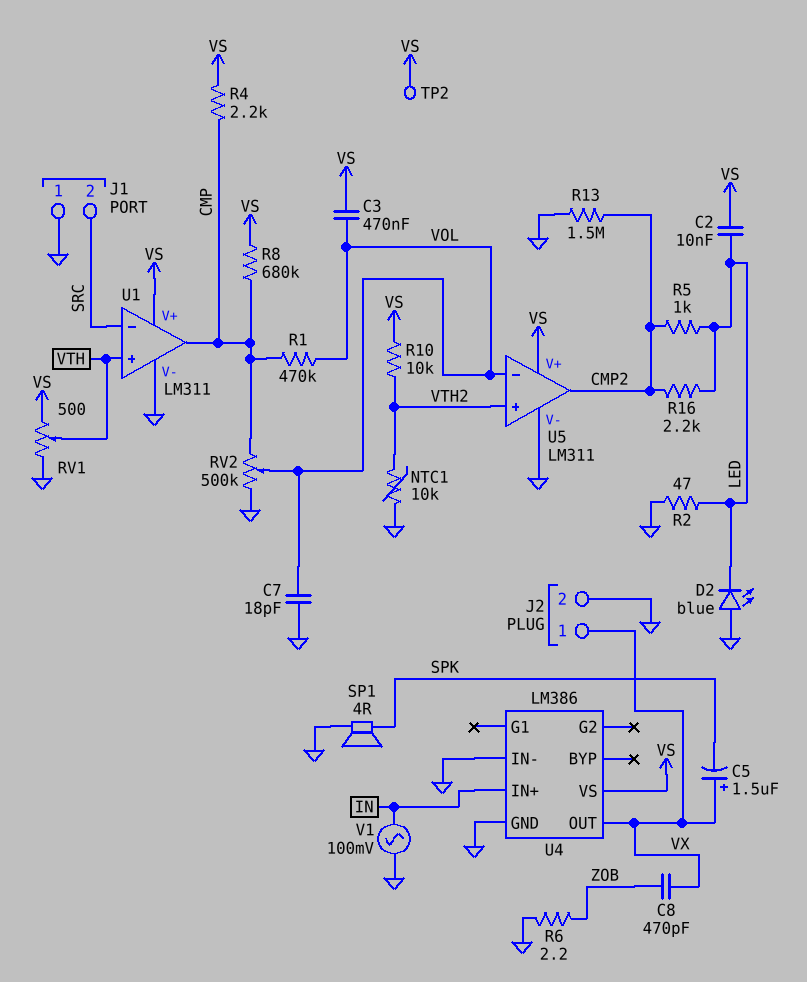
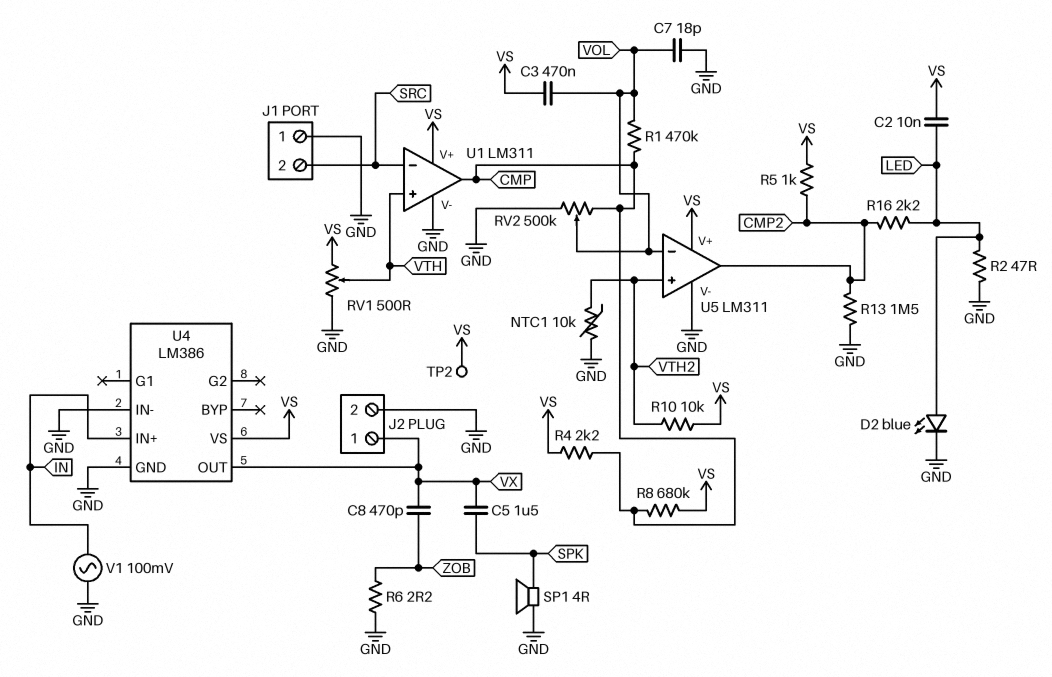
C5: 1.5uF (plus VX, minus SPK) -> 1.5uF (SPK, VX)
D2: LED blue (A GND, K LED) -> LED blue (A LED, K GND)
R5: 1k (CMP2, LED) -> 1k (CMP2, VS)

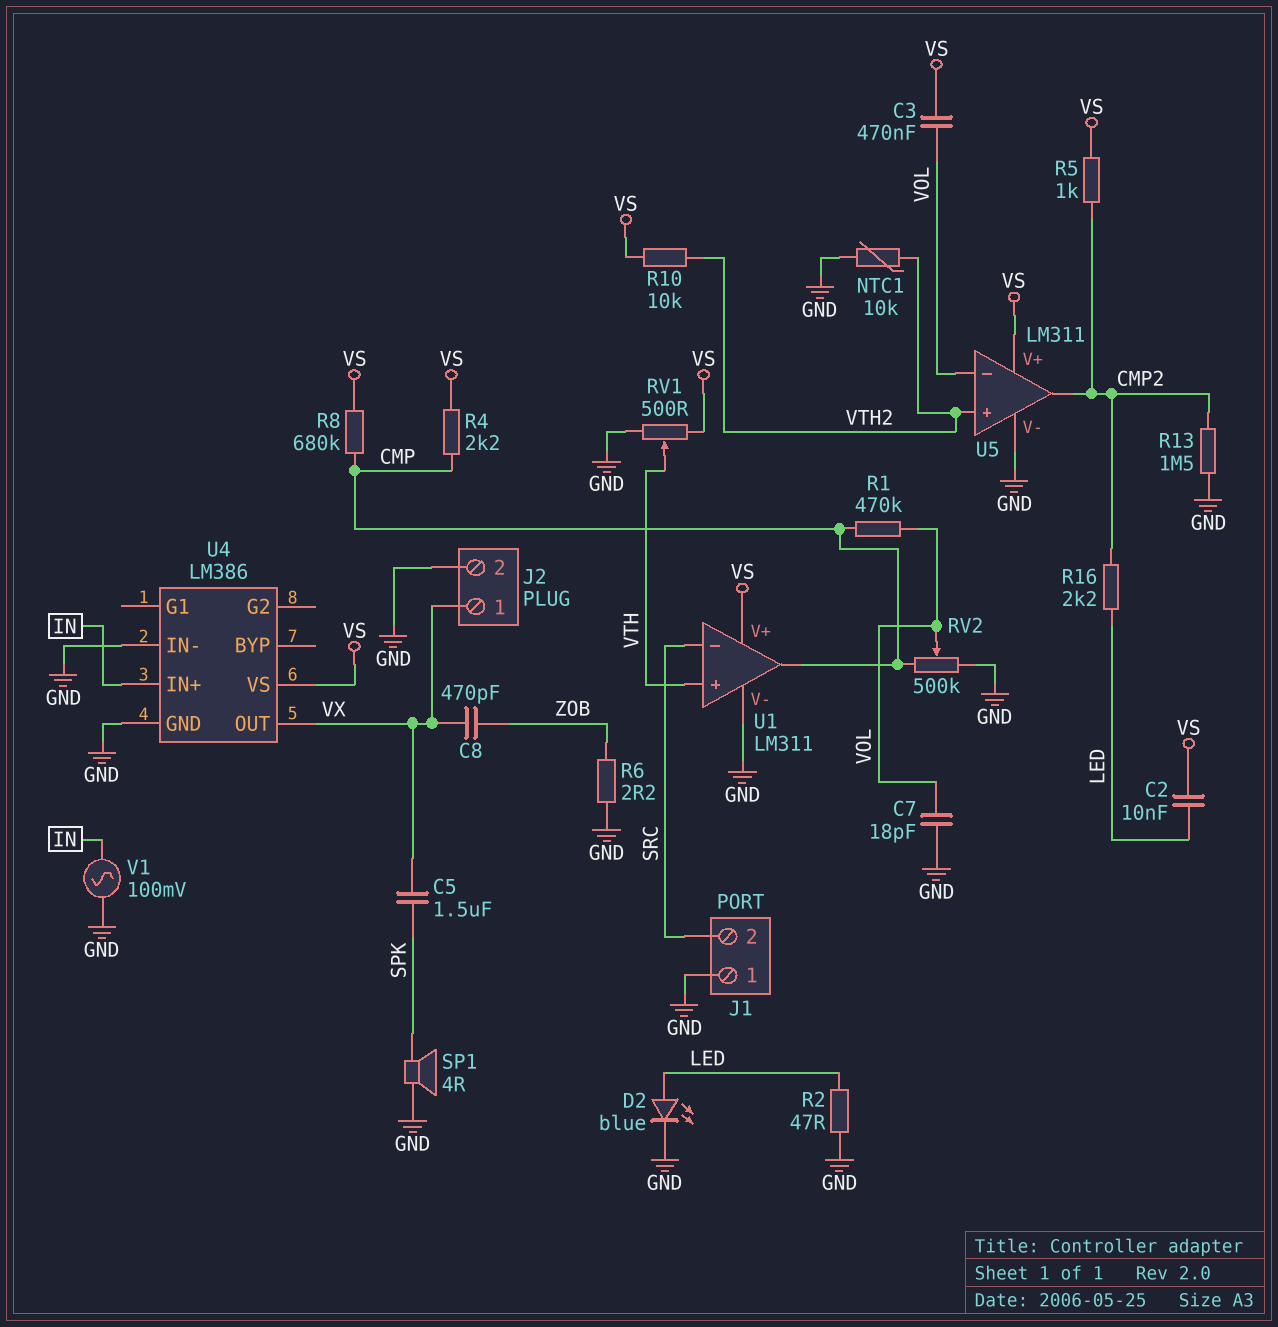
TP2: test point (VS) -> none

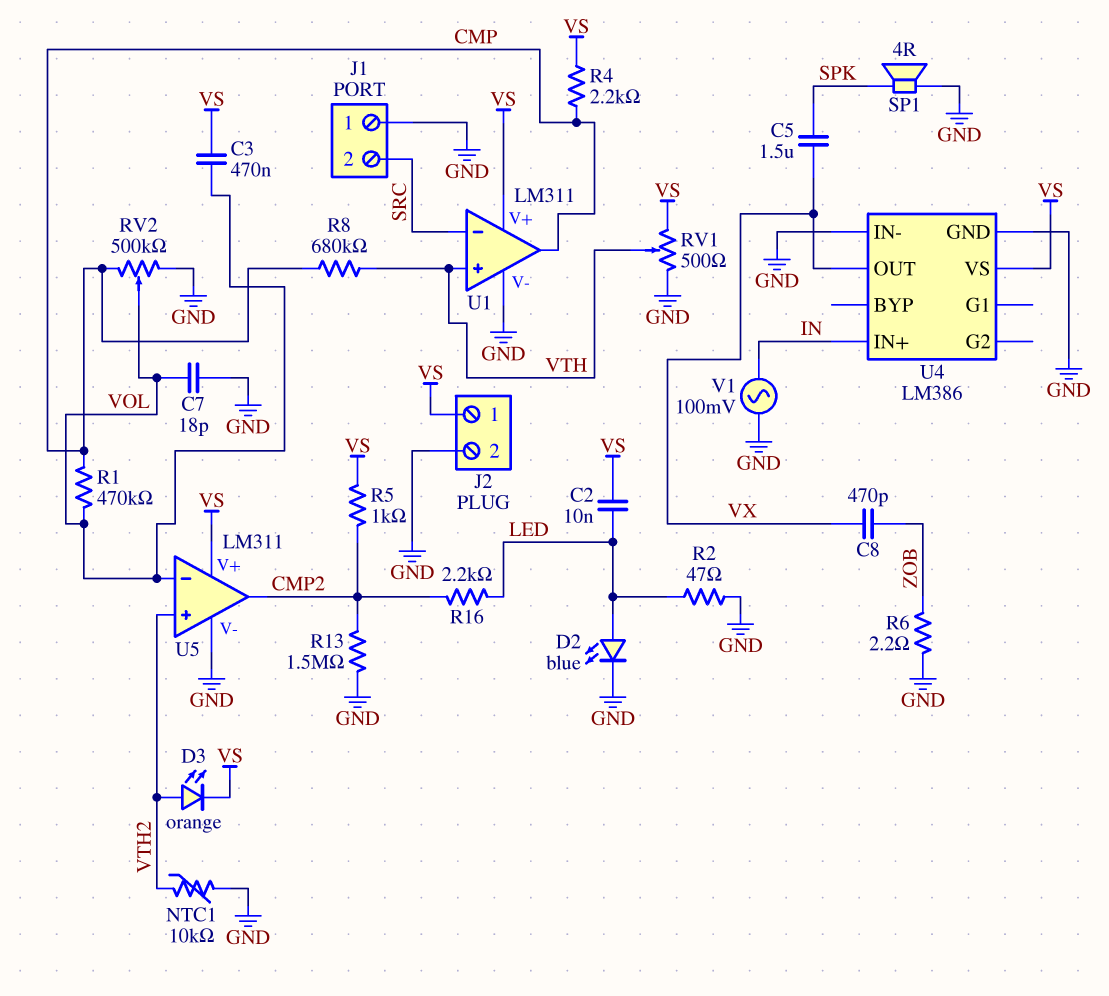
D3: none -> LED orange (A VTH2, K VS)
J2 pin 1: VX -> VS
R8: 680k (CMP, VS) -> 680k (CMP, VTH)
R10: 10k (VS, VTH2) -> none

